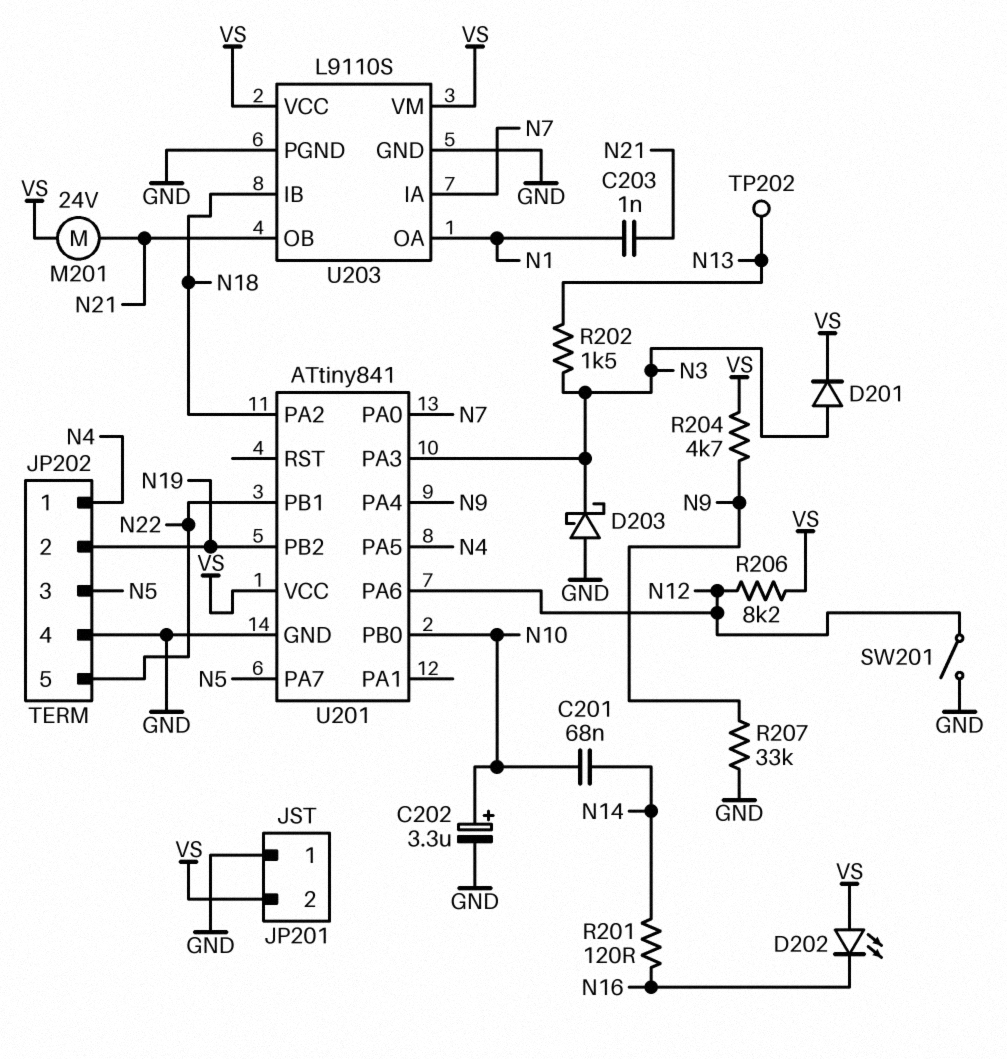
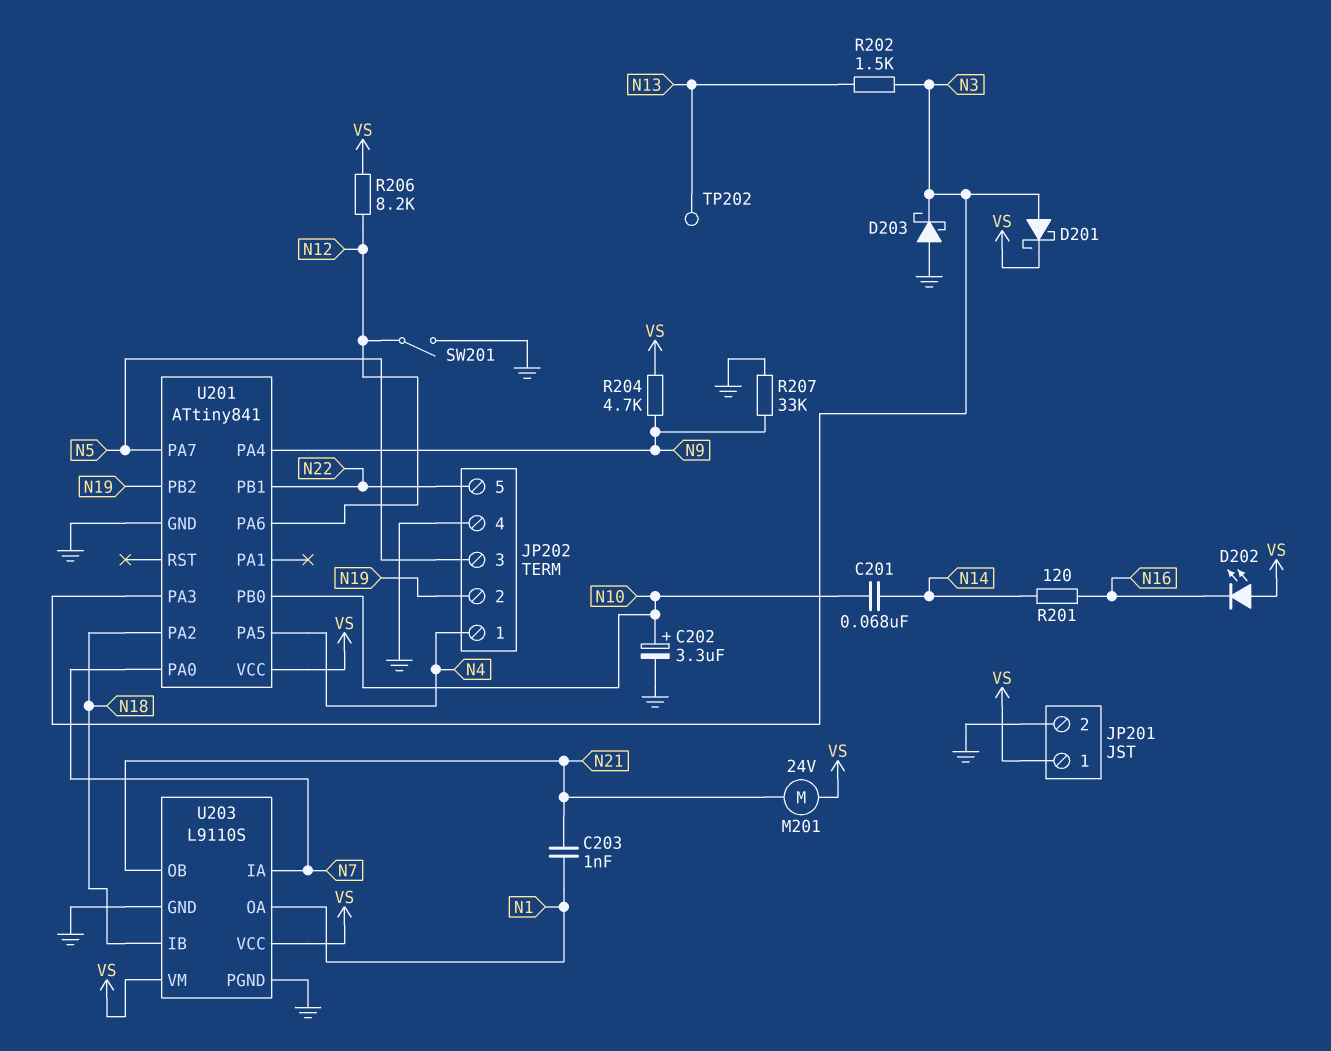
D201: diode (A N3, K VS) -> schottky (A N3, K VS)
JP201 pin 1: GND -> VS
JP201 pin 2: VS -> GND

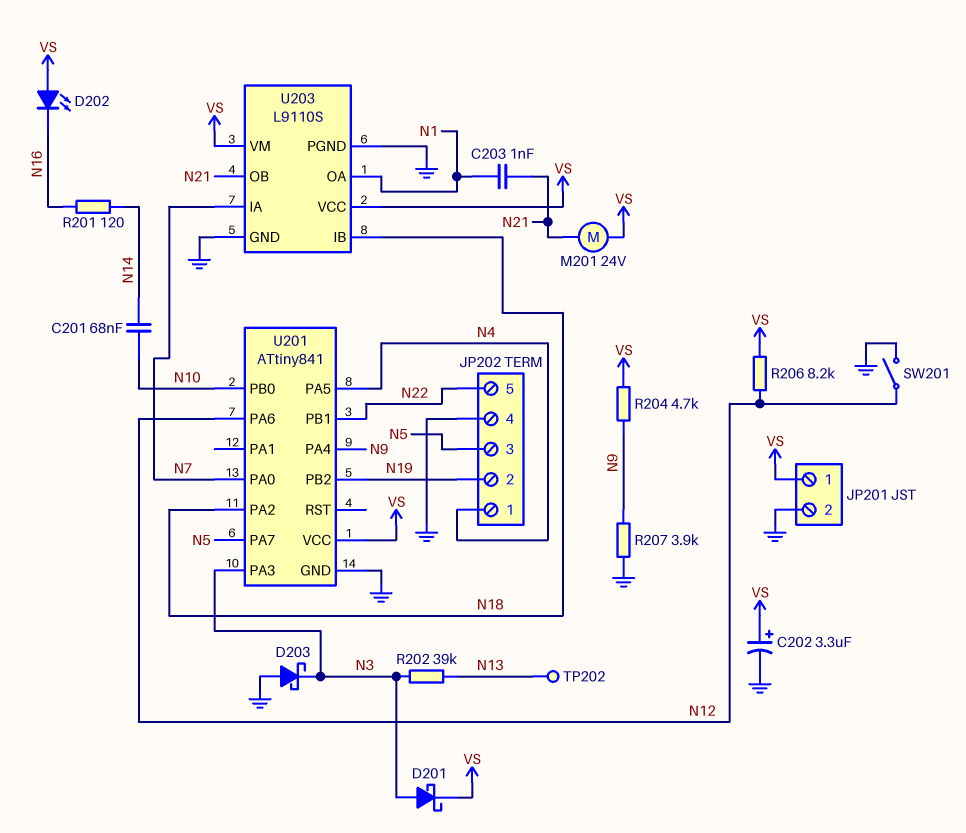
C202: 3.3uF (plus N10, minus GND) -> 3.3uF (plus VS, minus GND)
R202: 1.5k (N3, N13) -> 39k (N3, N13)
R207: 33k (GND, N9) -> 3.9k (GND, N9)

